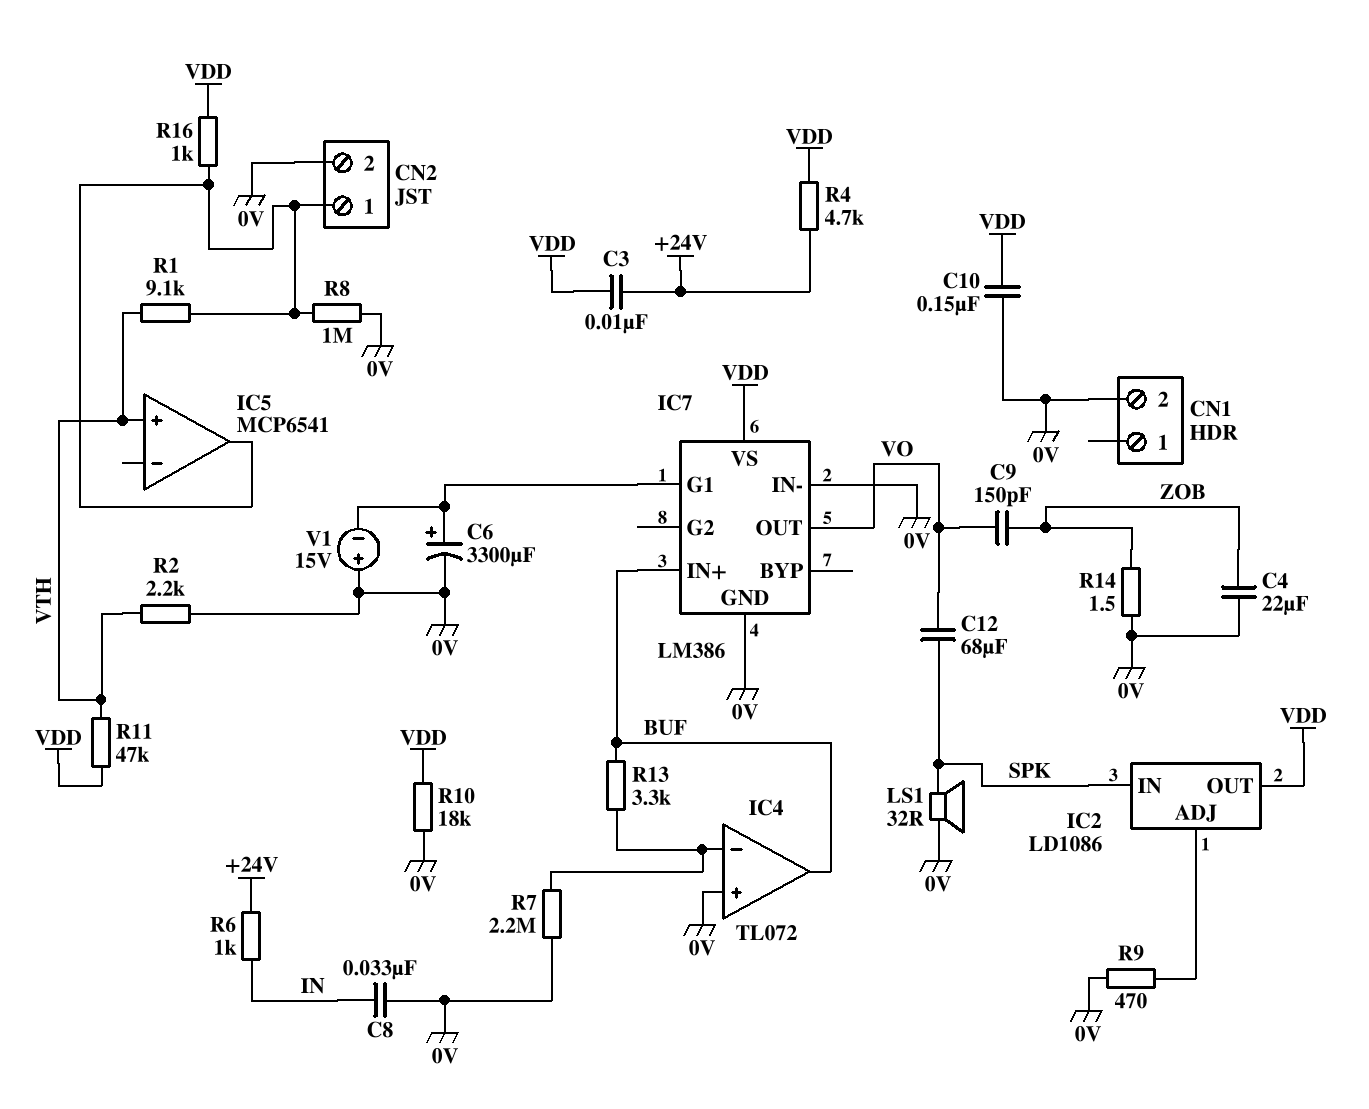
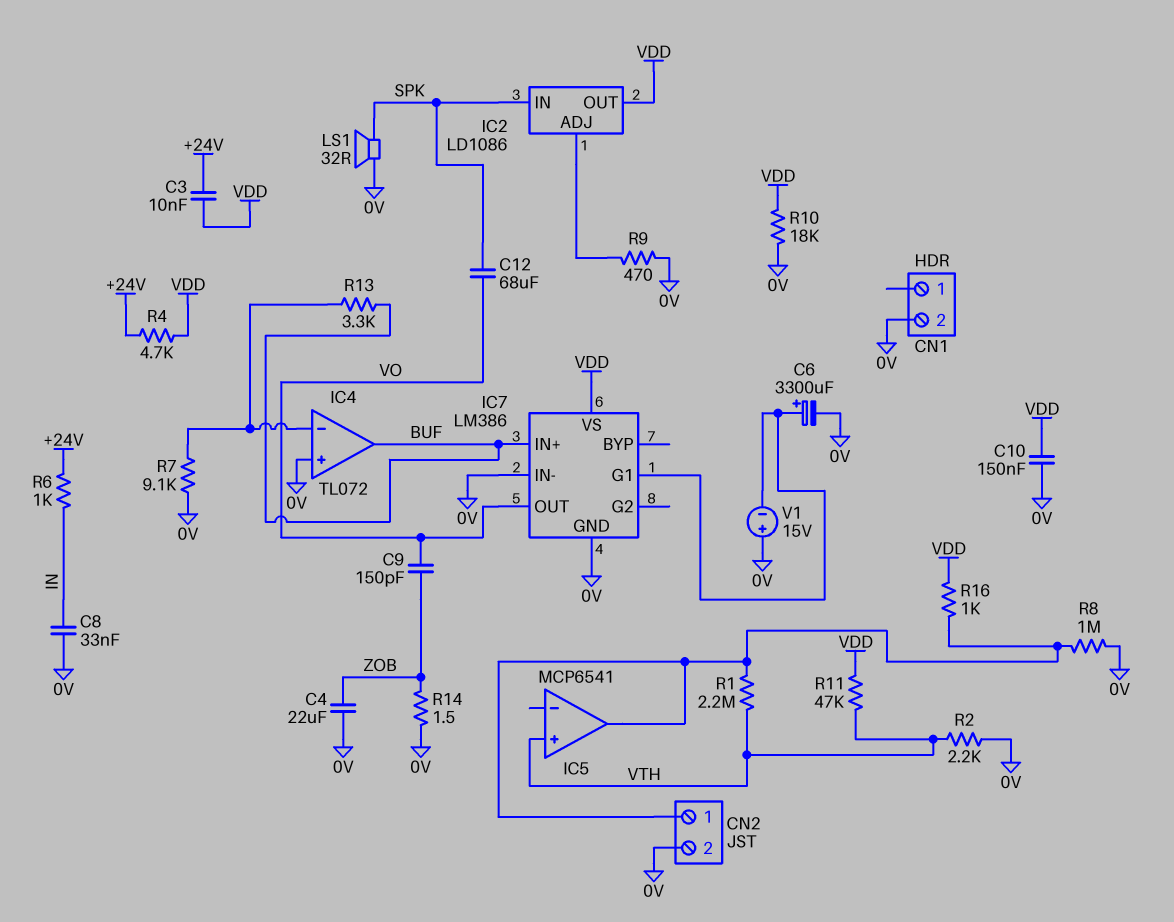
R1: 9.1k (CN2/1, VTH) -> 2.2M (CN2/1, VTH)
R7: 2.2M (0V, IC4/in-) -> 9.1k (0V, IC4/in-)

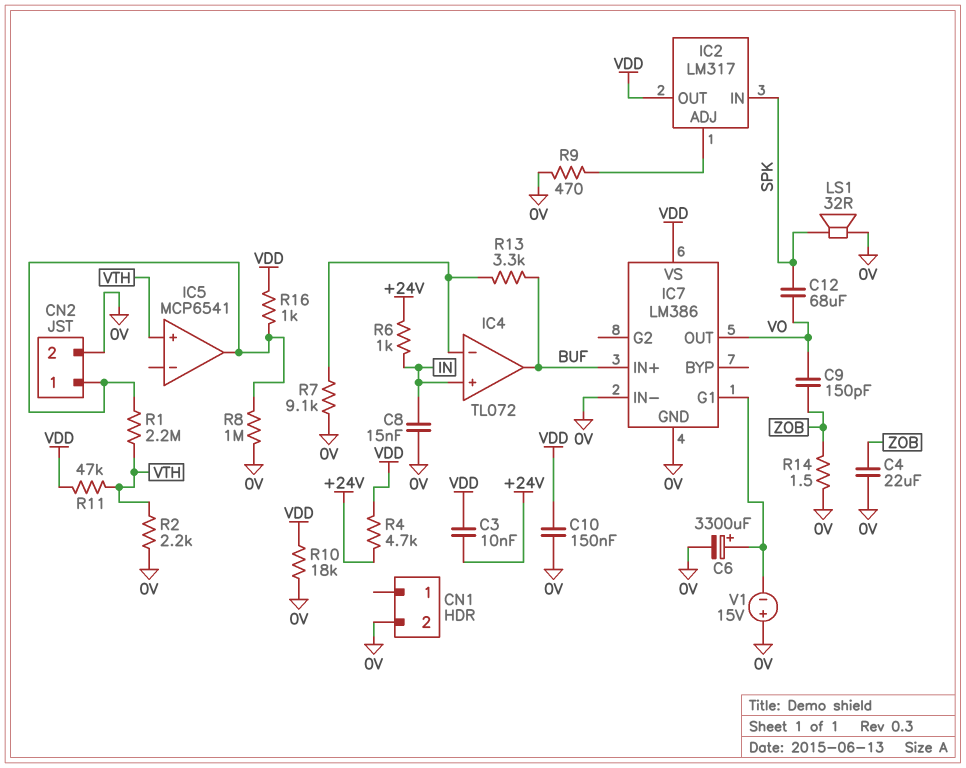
C8: 33nF (0V, IN) -> 15nF (0V, IN)
IC2: LD1086 -> LM317
IC4 pin in+: 0V -> IN

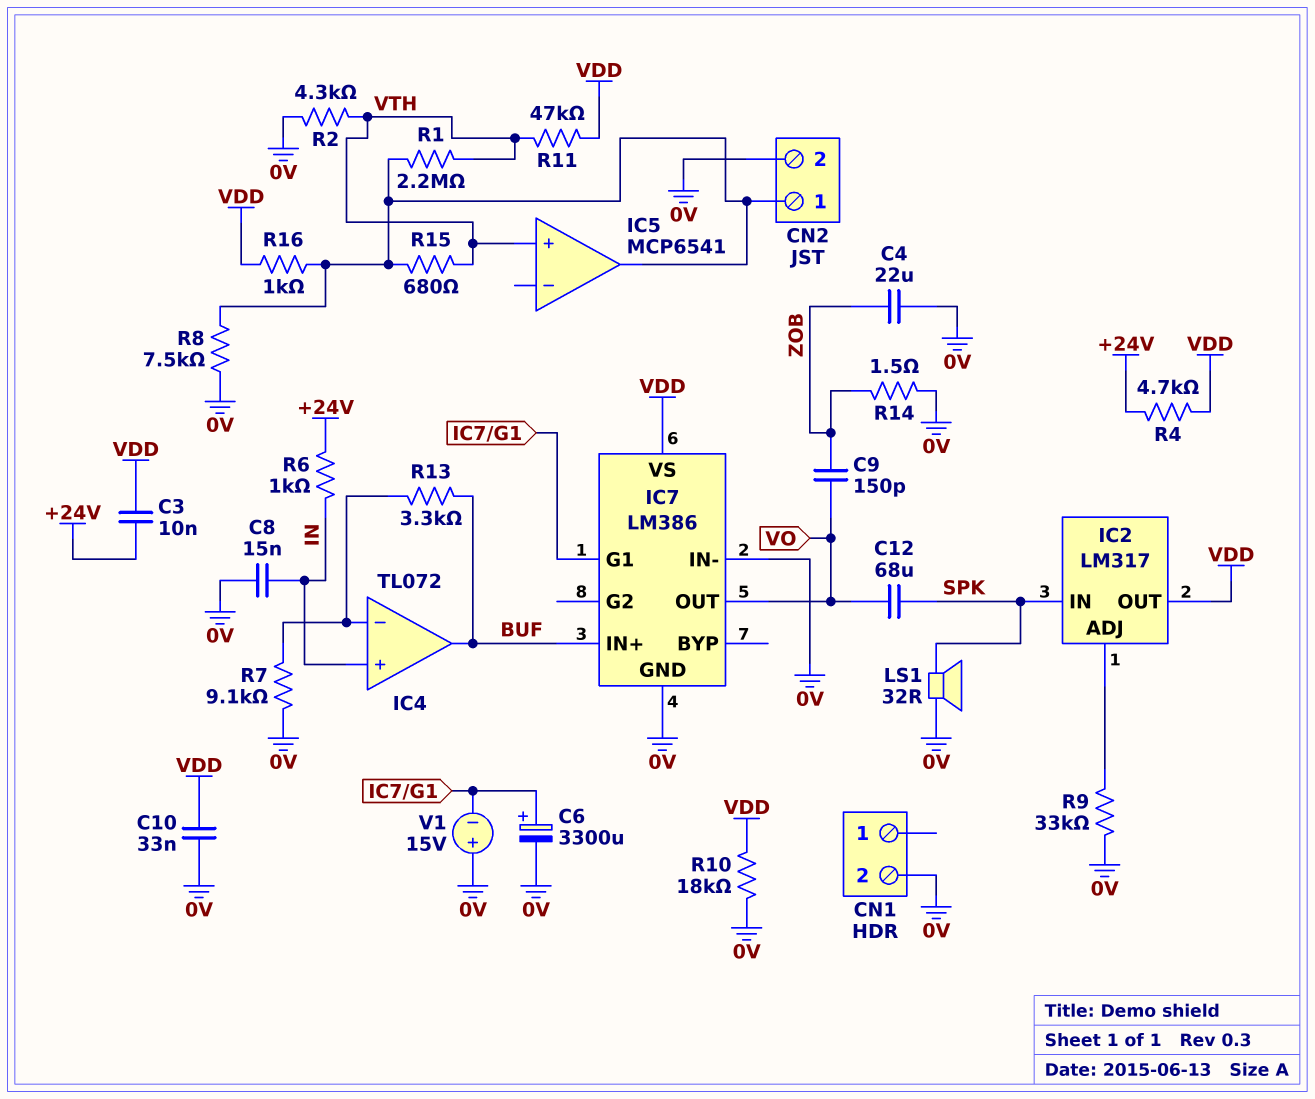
C10: 150nF (0V, VDD) -> 33nF (0V, VDD)
R2: 2.2k (0V, VTH) -> 4.3k (0V, VTH)
R8: 1M (0V, CN2/1) -> 7.5k (0V, CN2/1)
R9: 470 (0V, IC2/ADJ) -> 33k (0V, IC2/ADJ)
R15: none -> 680 (CN2/1, VTH)

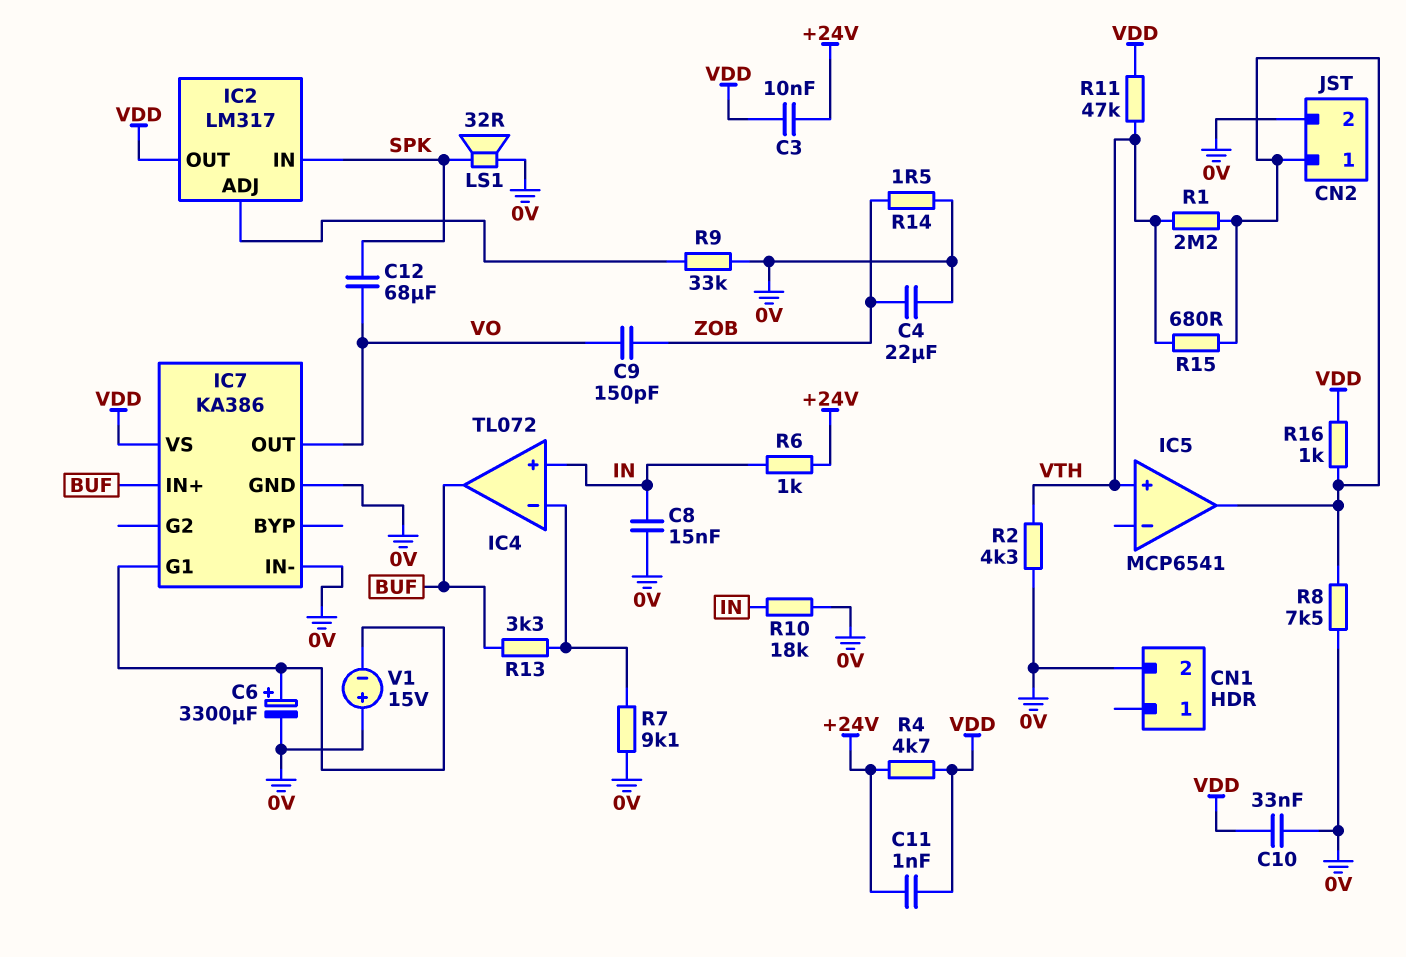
C11: none -> 1nF (+24V, VDD)
IC7: LM386 -> KA386
R10: 18k (0V, VDD) -> 18k (0V, IN)

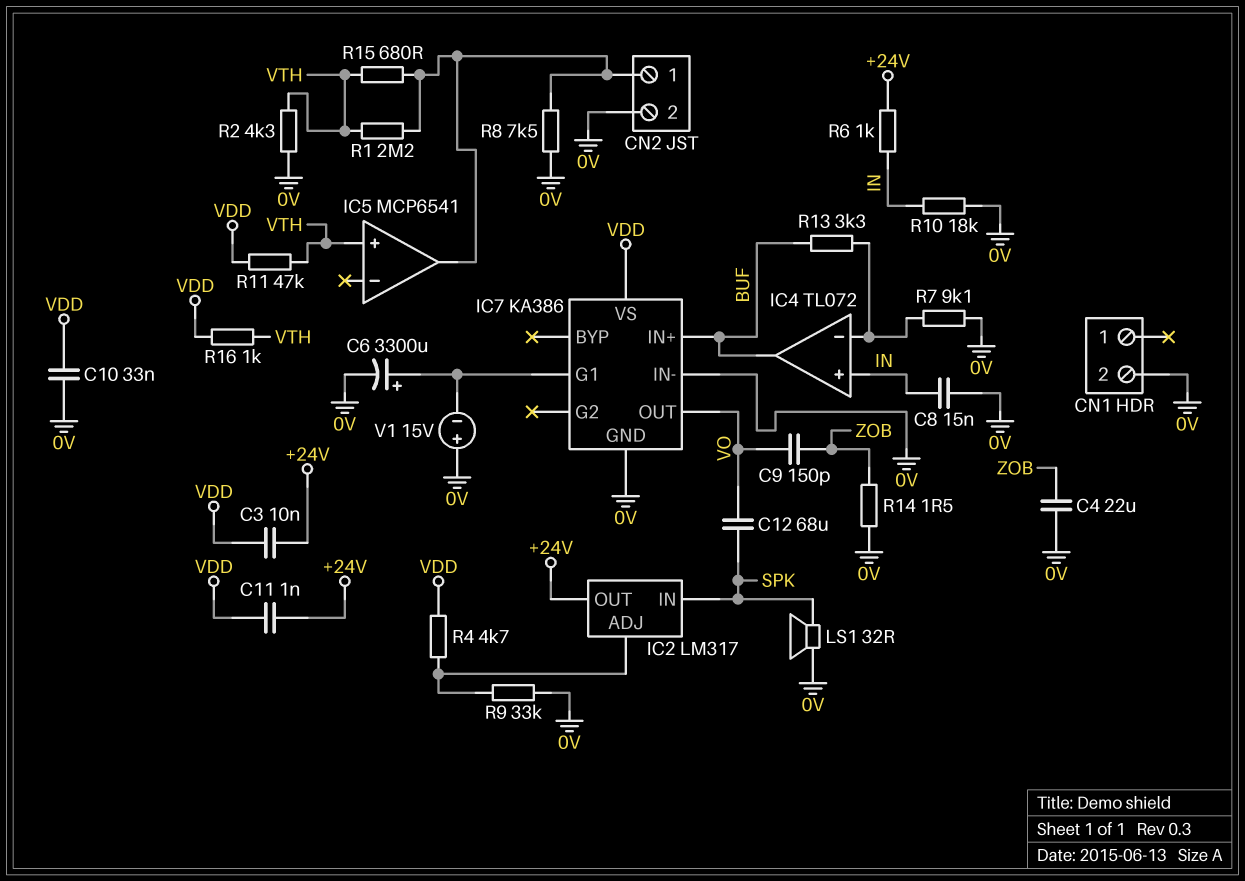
IC2 pin OUT: VDD -> +24V
R4: 4.7k (+24V, VDD) -> 4.7k (IC2/ADJ, VDD)
R16: 1k (CN2/1, VDD) -> 1k (VDD, VTH)

